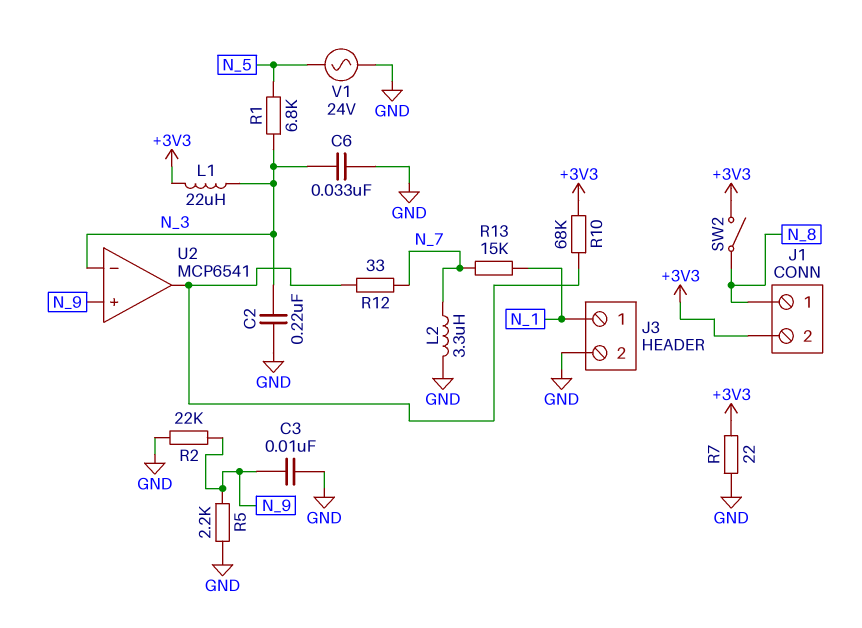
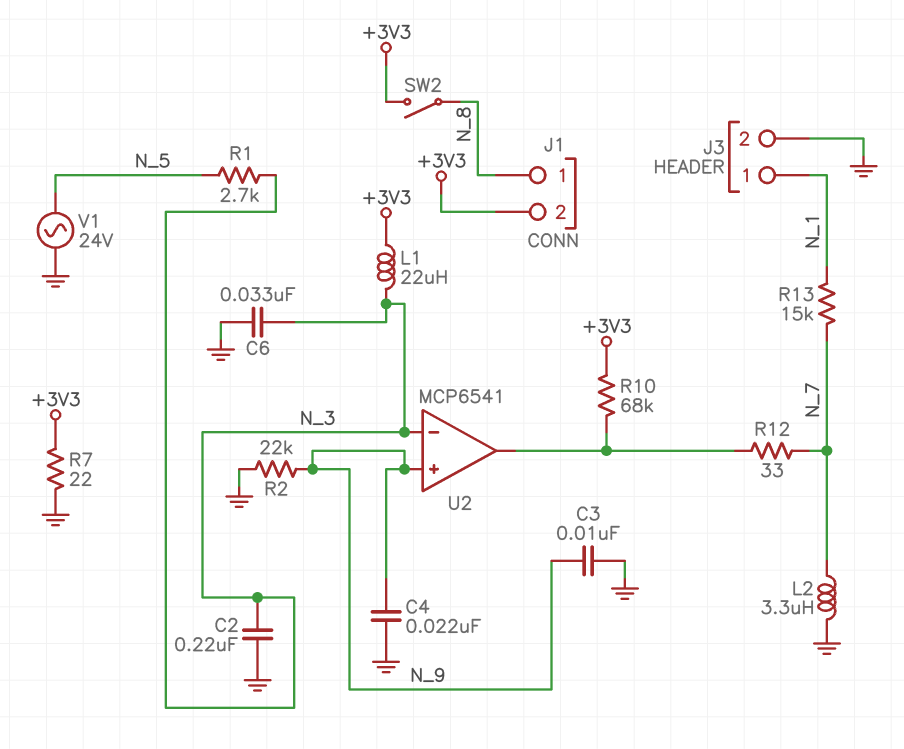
C4: none -> 22nF (GND, N_9)
R1: 6.8k (N_3, N_5) -> 2.7k (N_3, N_5)
R5: 2.2k (GND, N_9) -> none

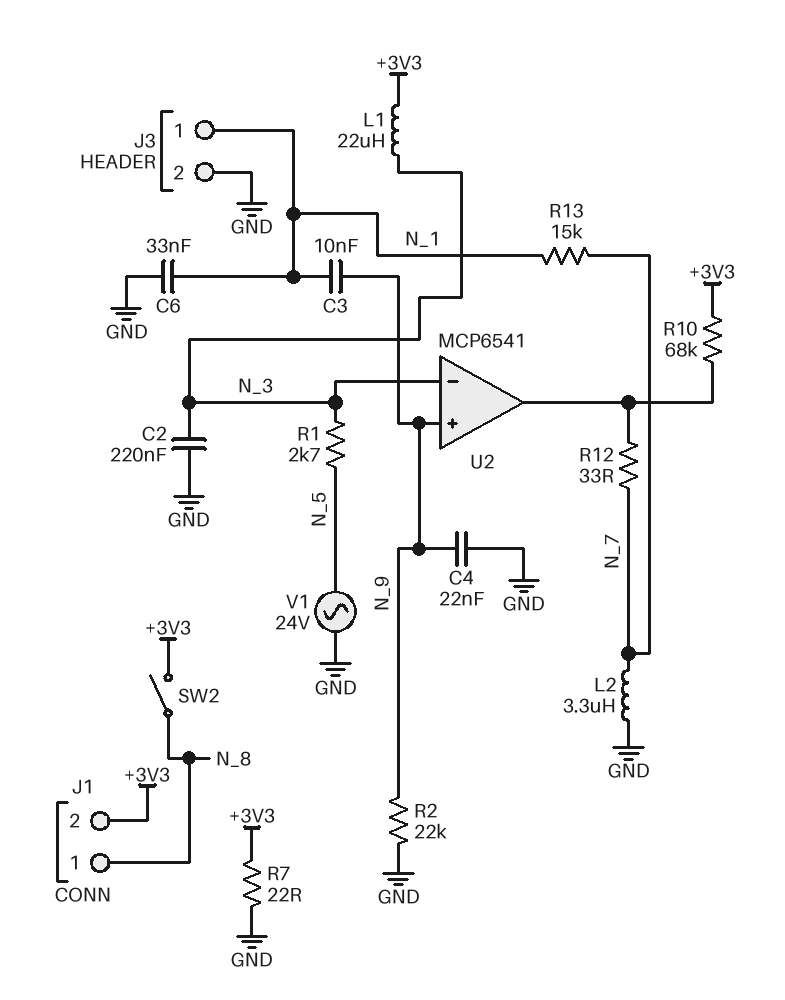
C3: 10nF (GND, N_9) -> 10nF (N_1, N_9)
C6: 33nF (GND, N_3) -> 33nF (GND, N_1)

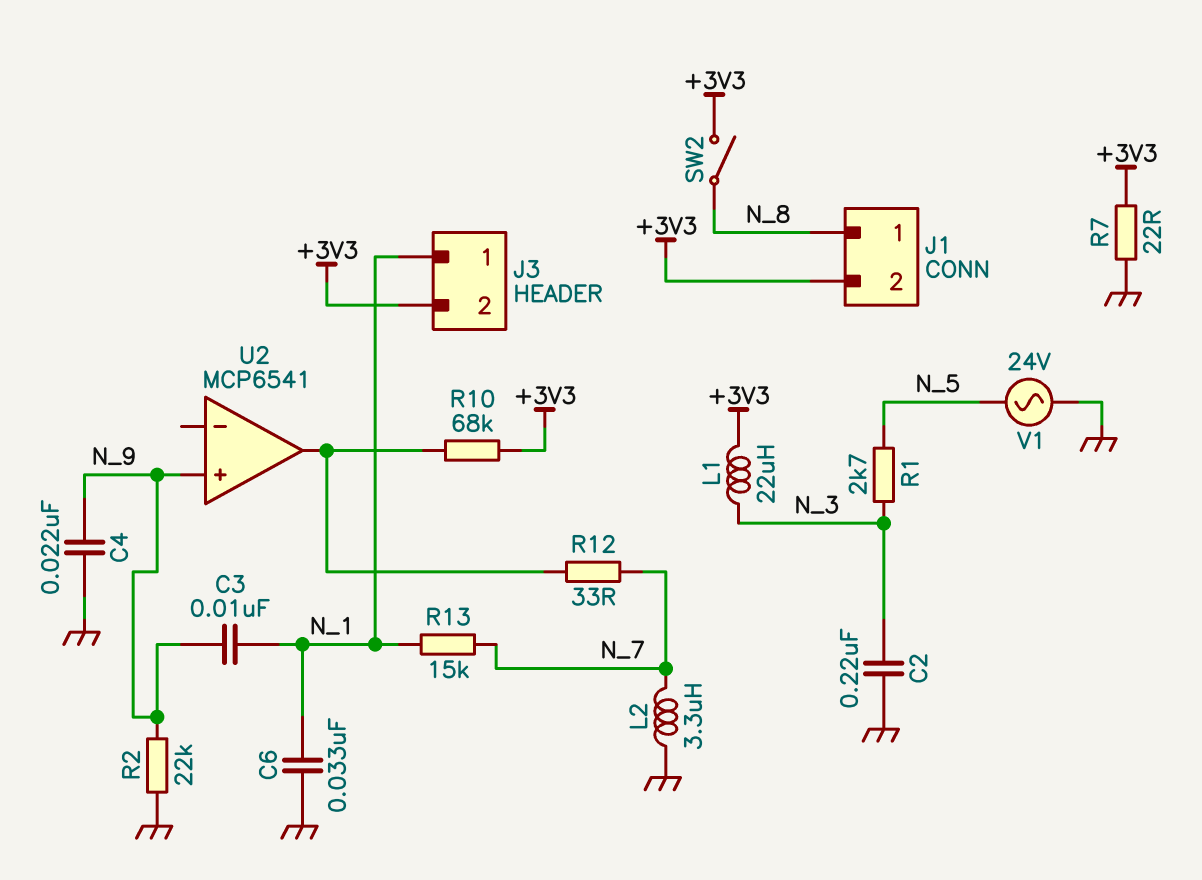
J3 pin 2: GND -> +3V3
U2 pin in-: N_3 -> none

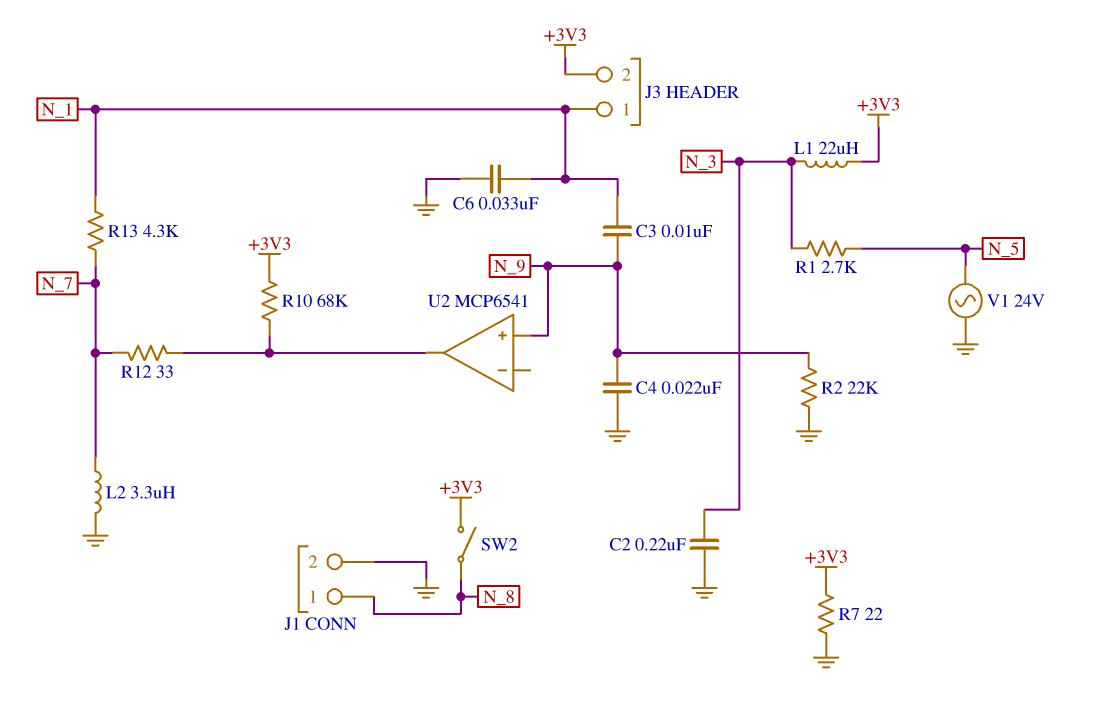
J1 pin 2: +3V3 -> GND
R13: 15k (N_1, N_7) -> 4.3k (N_1, N_7)

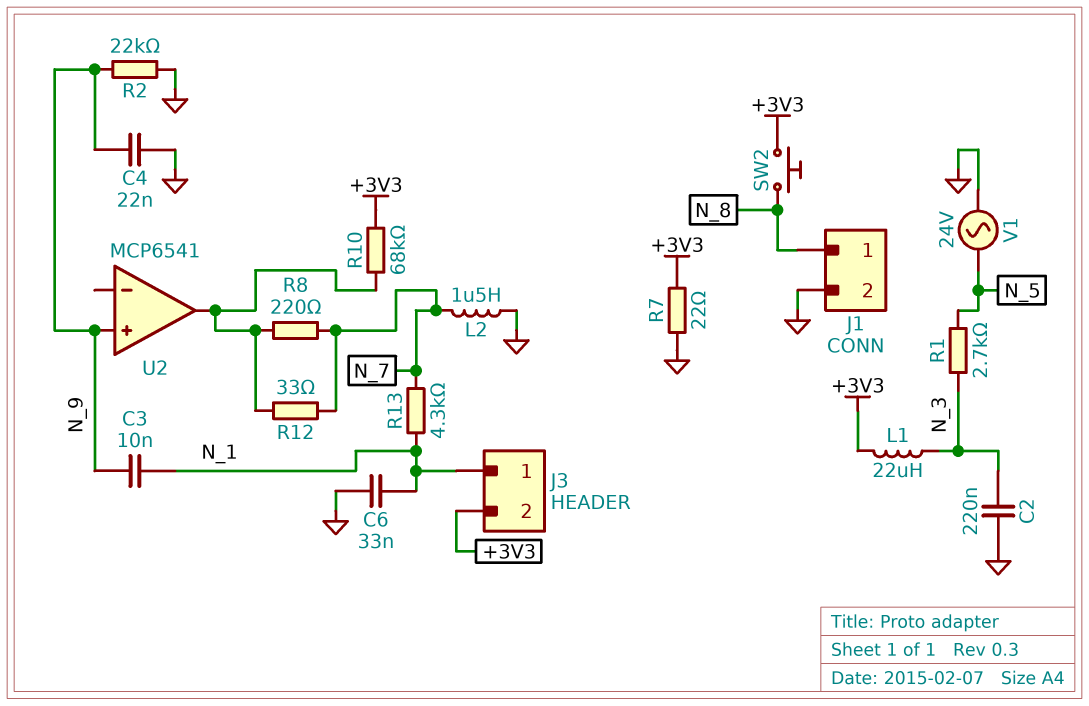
L2: 3.3uH (GND, N_7) -> 1.5uH (GND, N_7)
R8: none -> 220 (N_7, U2/out)
SW2: switch (+3V3, N_8) -> button (+3V3, N_8)

